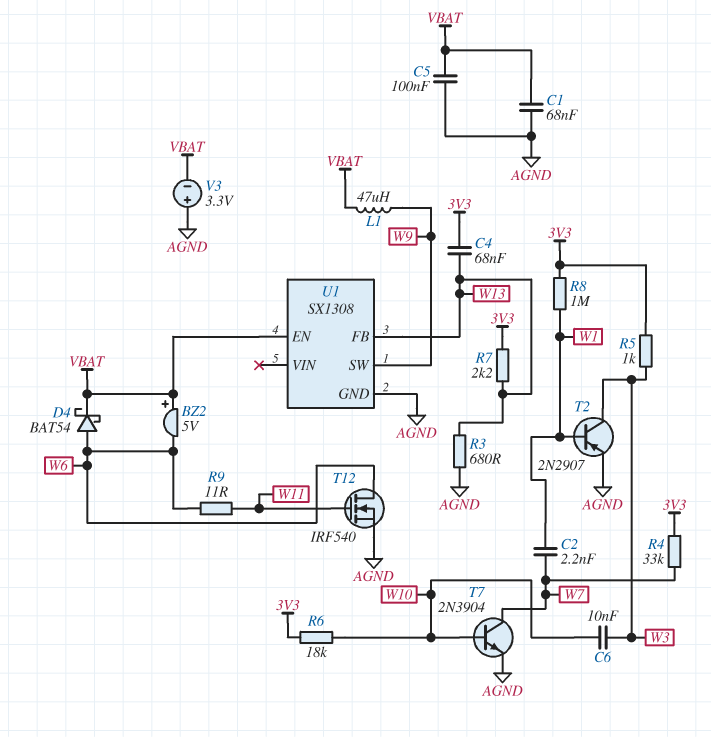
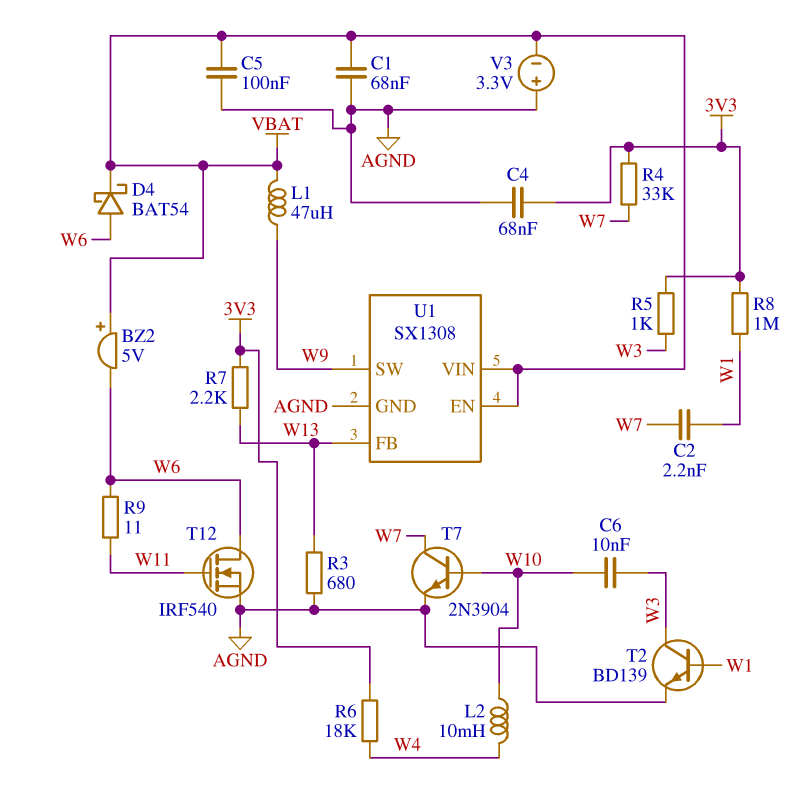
C4: 68nF (3V3, W13) -> 68nF (3V3, AGND)
L2: none -> 10mH (W4, W10)
R6: 18k (3V3, W10) -> 18k (3V3, W4)
T2: PNP 2N2907 (B W1, C W3, E AGND) -> NPN BD139 (B W1, C W3, E AGND)
U1 pin VIN: none -> VBAT

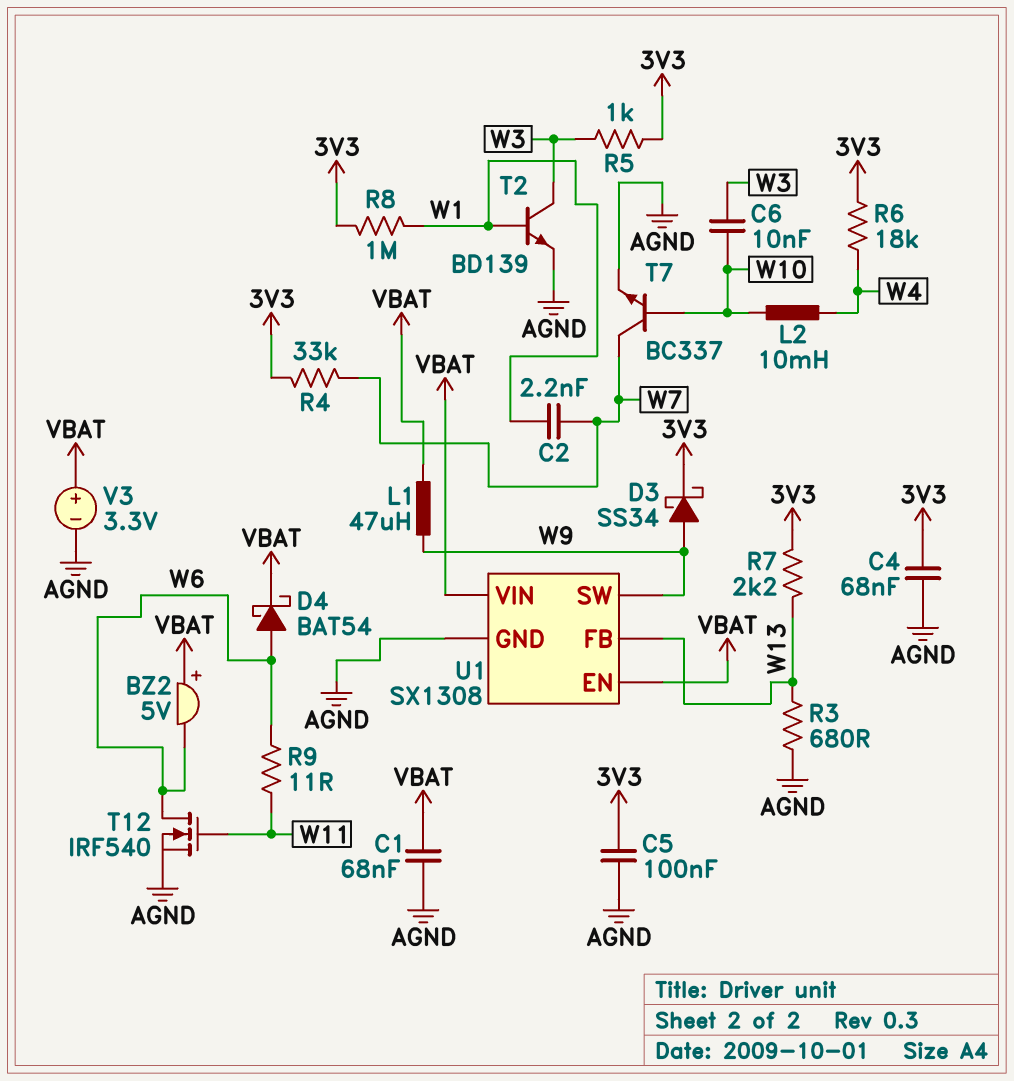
C5: 100nF (AGND, VBAT) -> 100nF (3V3, AGND)
D3: none -> schottky SS34 (A W9, K 3V3)
T7: NPN 2N3904 (B W10, C W7, E AGND) -> NPN BC337 (B W10, C W7, E AGND)
V3: 3.3V (plus AGND, minus VBAT) -> 3.3V (plus VBAT, minus AGND)

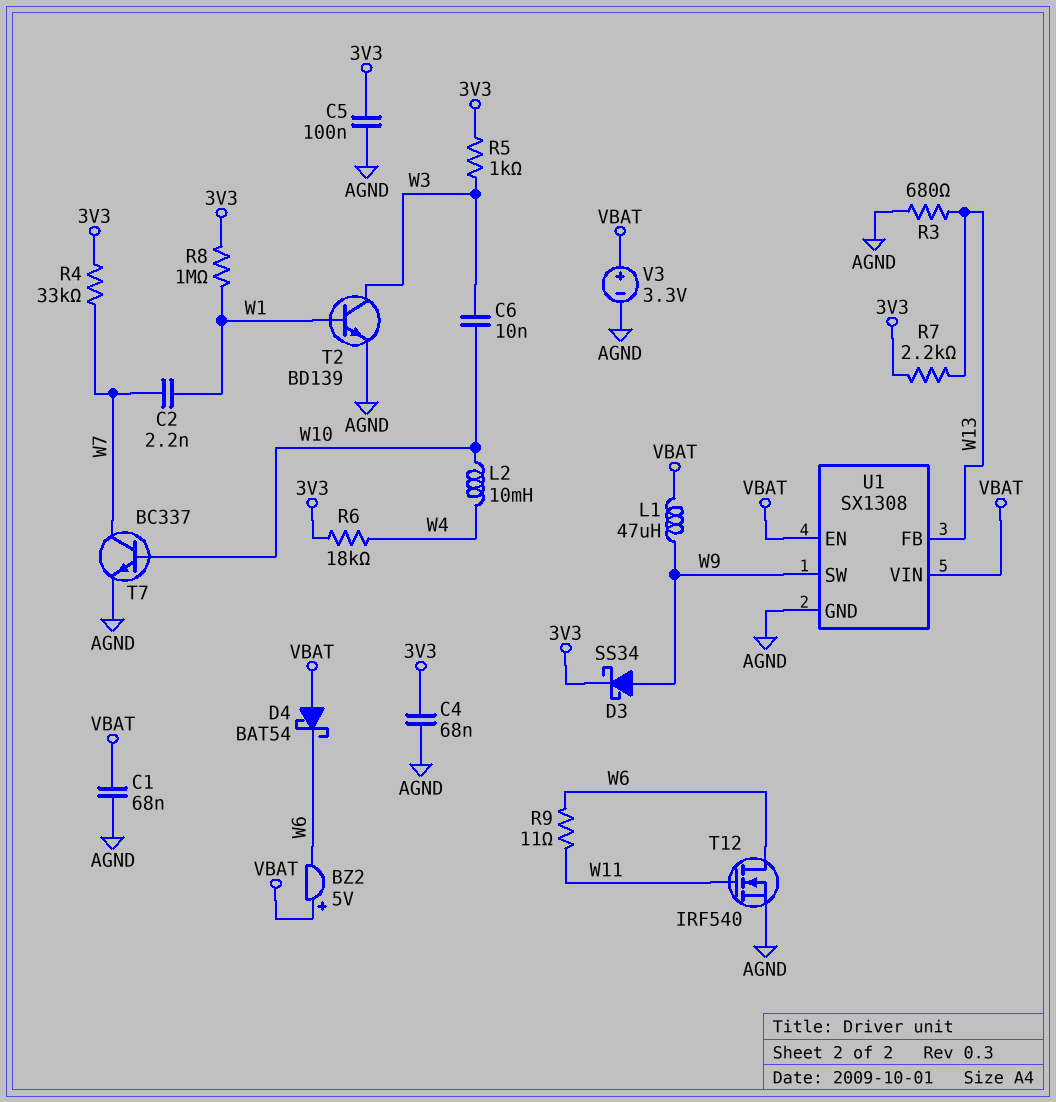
D4: schottky BAT54 (A W6, K VBAT) -> schottky BAT54 (A VBAT, K W6)

